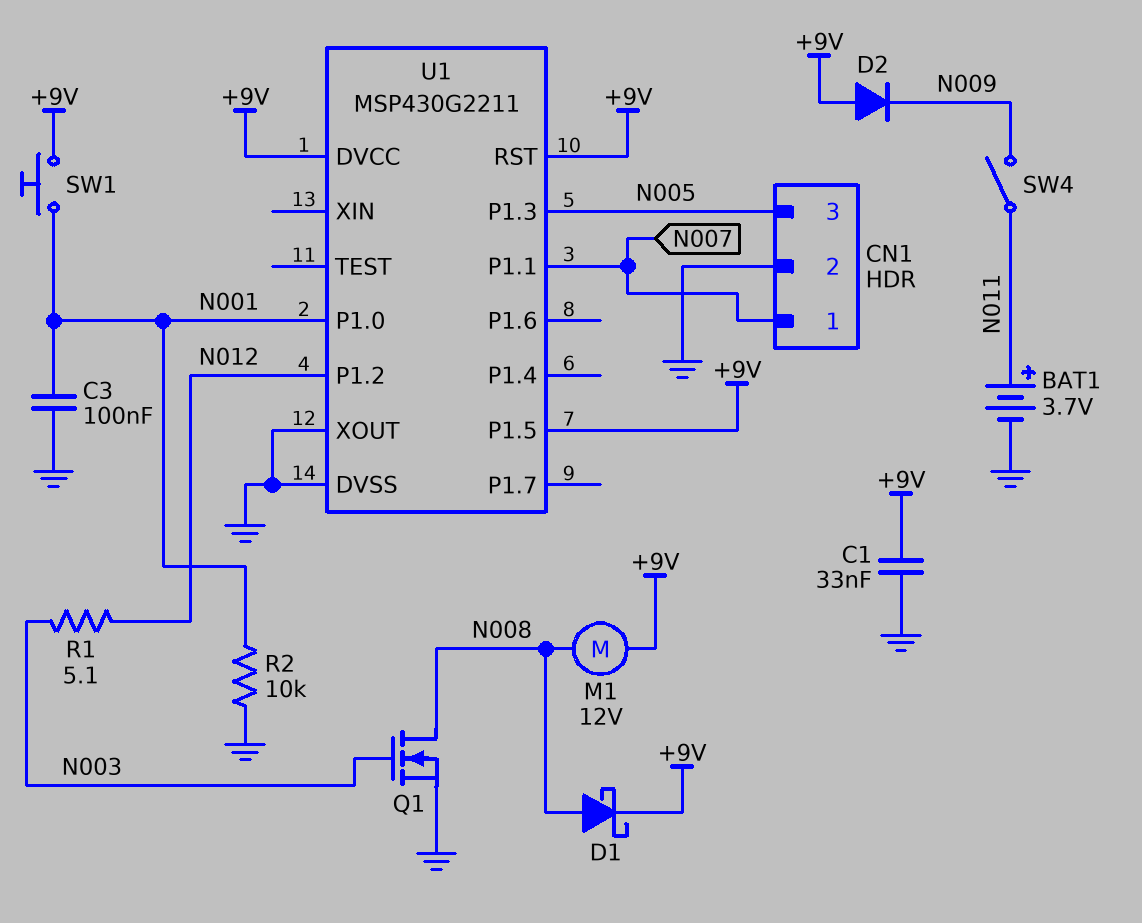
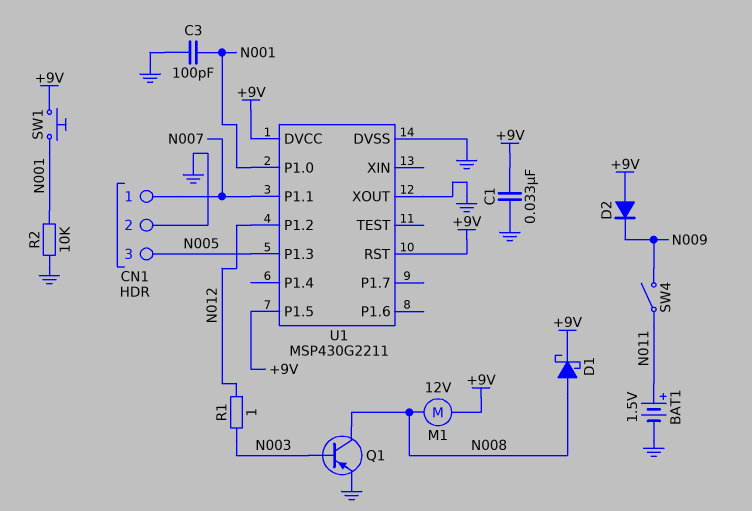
BAT1: 3.7V (plus N011, minus GND) -> 1.5V (plus N011, minus GND)
C3: 100nF (GND, N001) -> 100pF (GND, N001)
Q1: NMOS (G N003, D N008, S GND) -> PNP (B N003, C N008, E GND)
R1: 5.1 (N003, N012) -> 1 (N003, N012)

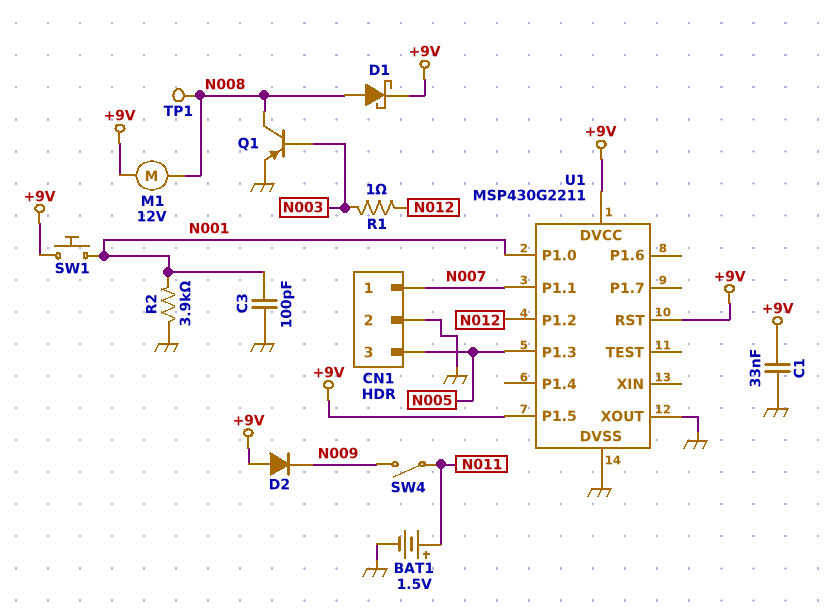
R2: 10k (GND, N001) -> 3.9k (GND, N001)
TP1: none -> test point (N008)

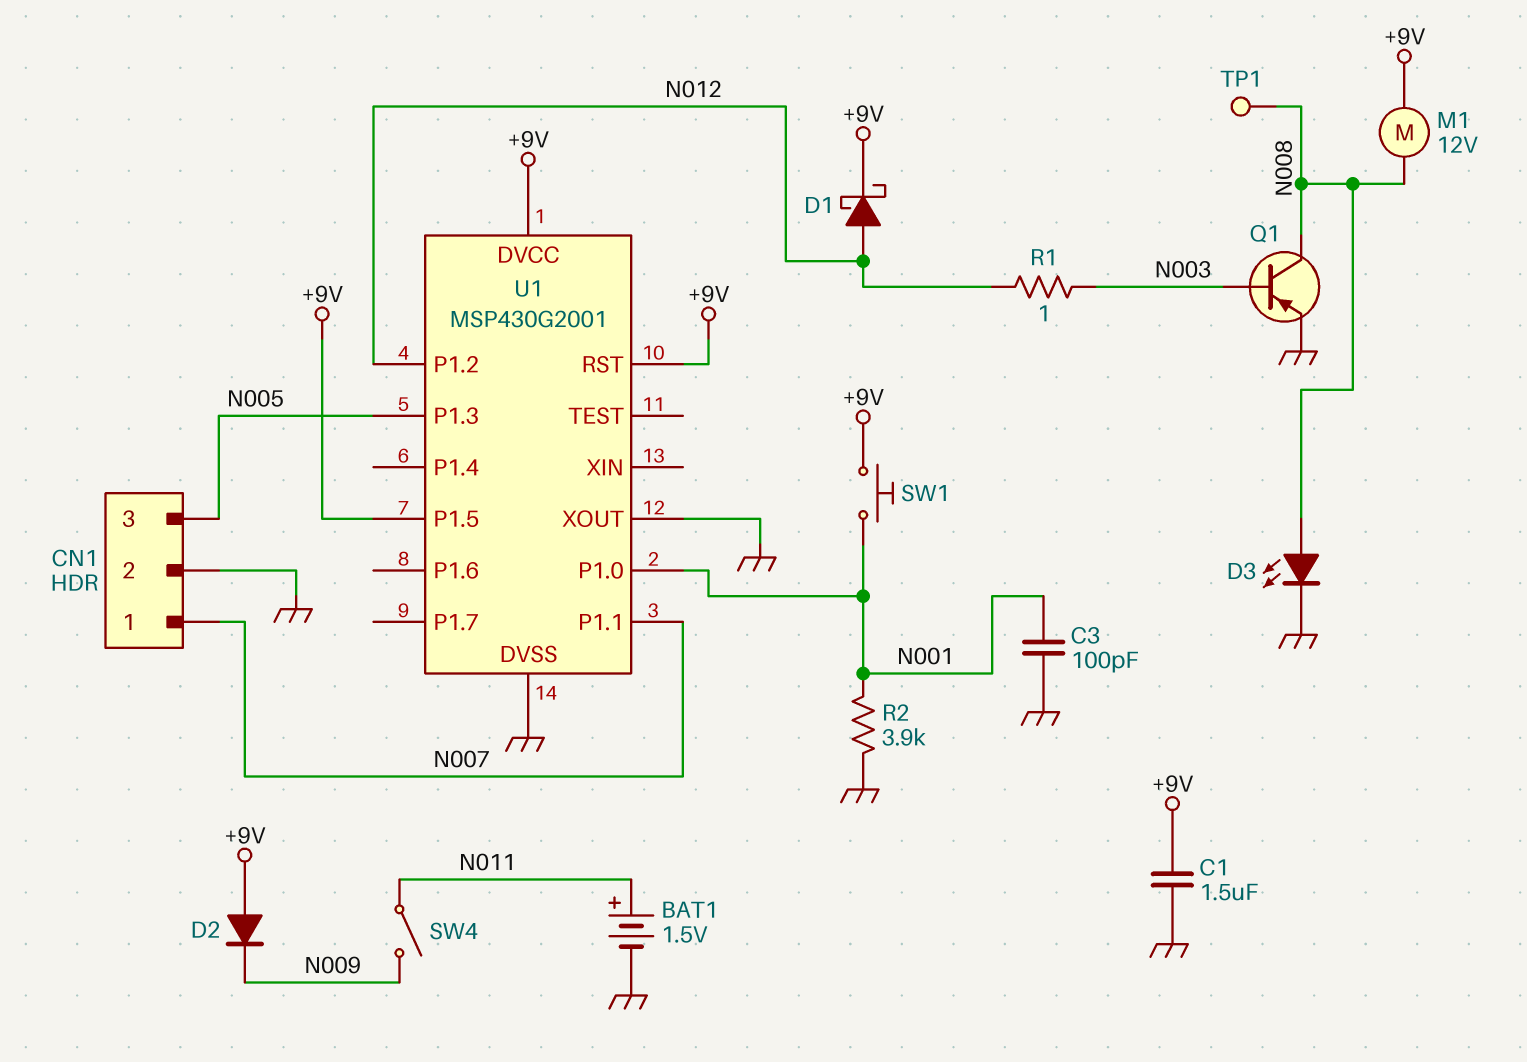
C1: 33nF (+9V, GND) -> 1.5uF (+9V, GND)
D1: schottky (A N008, K +9V) -> schottky (A N012, K +9V)
D3: none -> LED (A N008, K GND)
U1: MSP430G2211 -> MSP430G2001

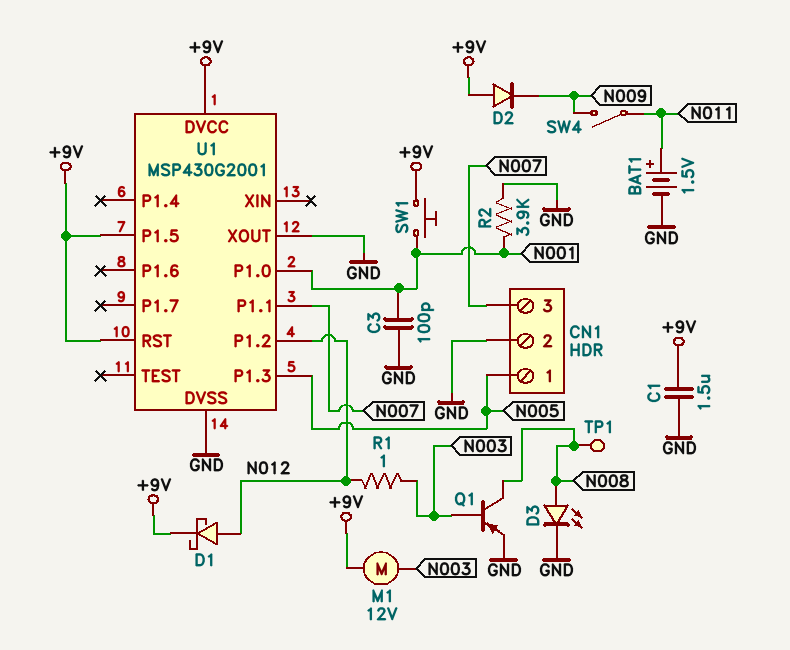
CN1 pin 1: N007 -> N005
CN1 pin 3: N005 -> N007
M1: motor 12V (+9V, N008) -> motor 12V (+9V, N003)

